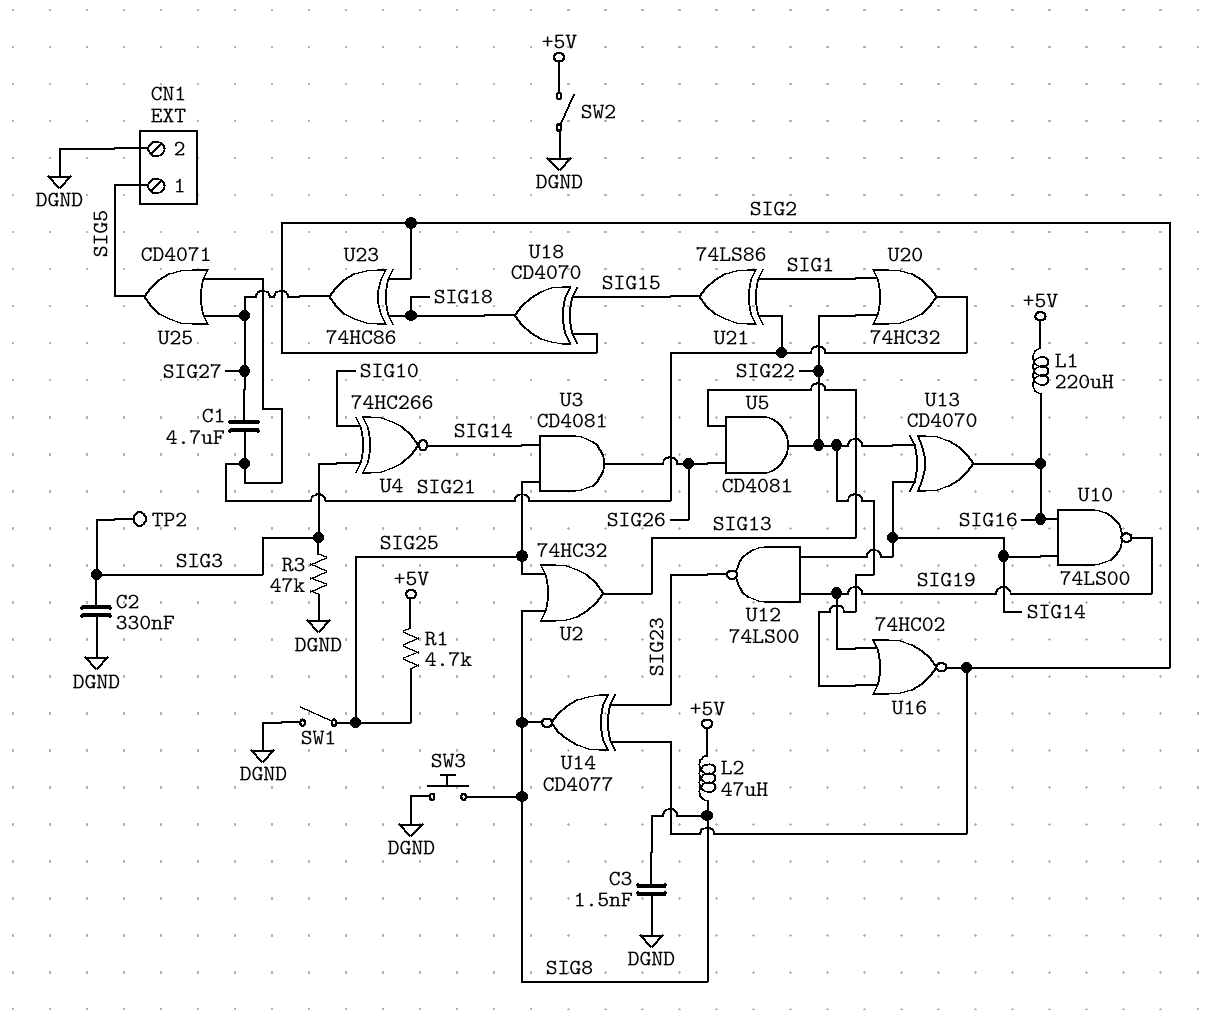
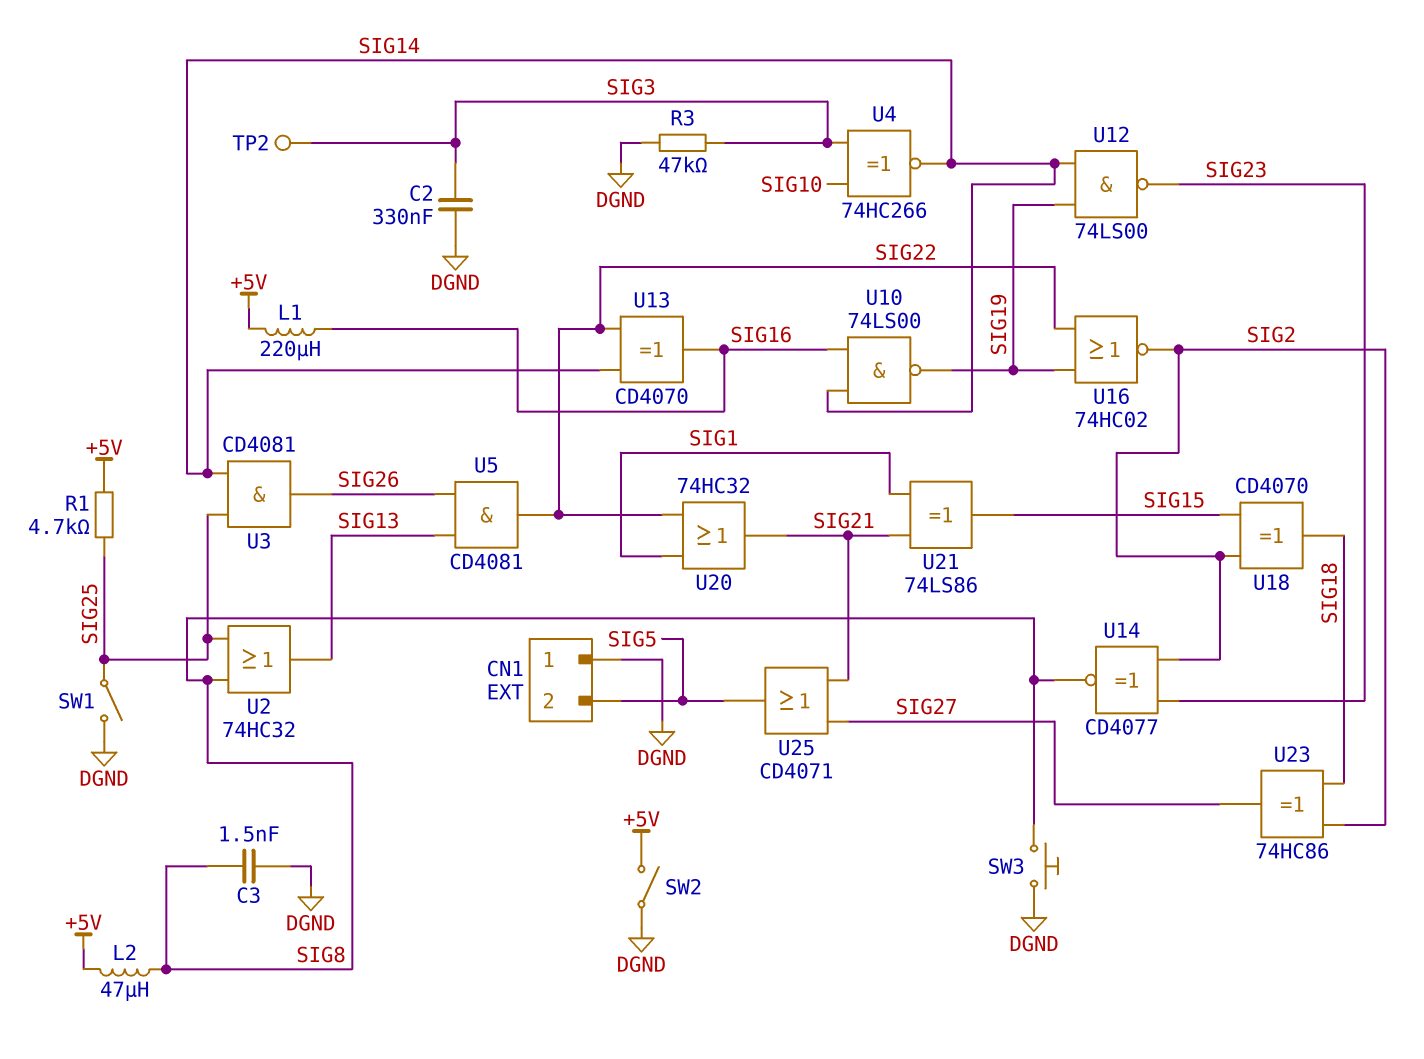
C1: 4.7uF (SIG21, SIG27) -> none
CN1 pin 1: SIG5 -> DGND
CN1 pin 2: DGND -> SIG5

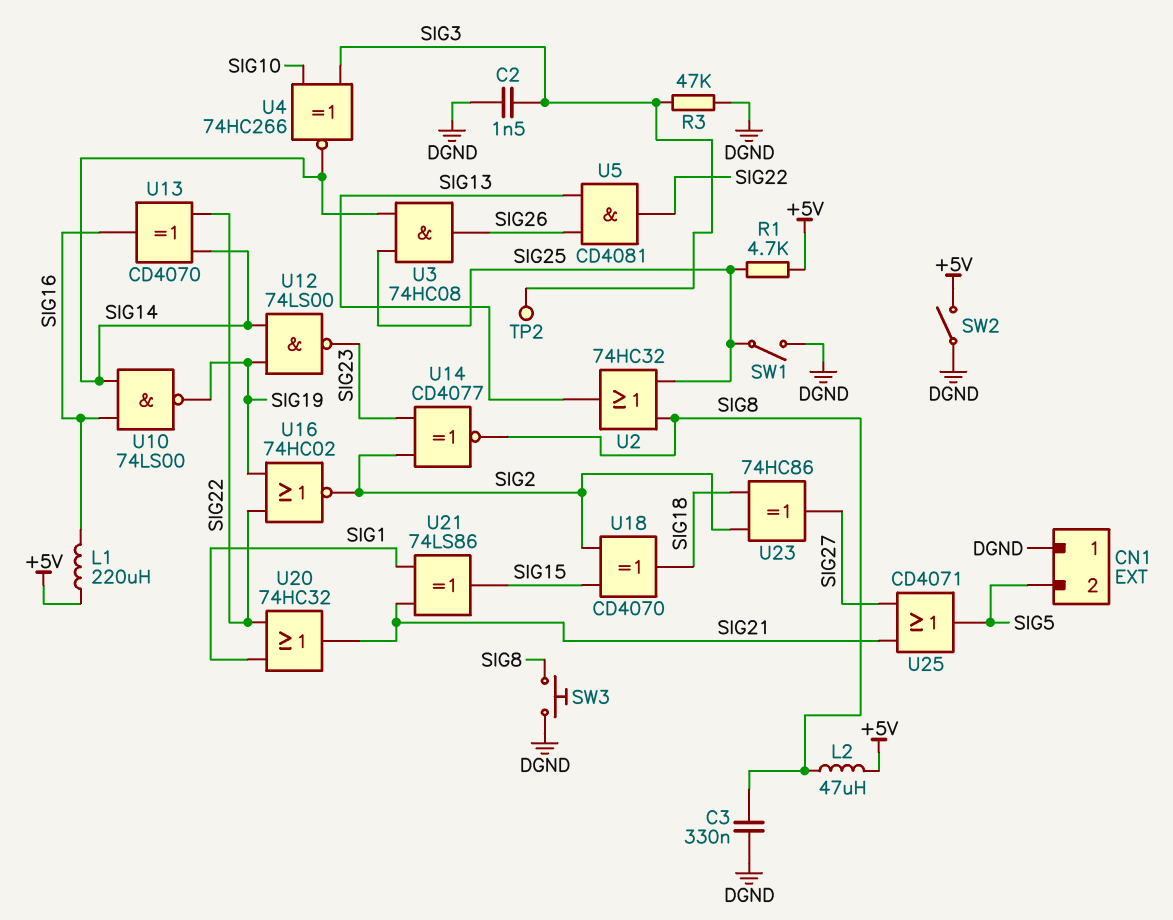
C2: 330nF (DGND, SIG3) -> 1.5nF (DGND, SIG3)
C3: 1.5nF (DGND, SIG8) -> 330nF (DGND, SIG8)
U3: AND CD4081 (in SIG14, in SIG25, out SIG26) -> AND 74HC08 (in SIG14, in SIG25, out SIG26)

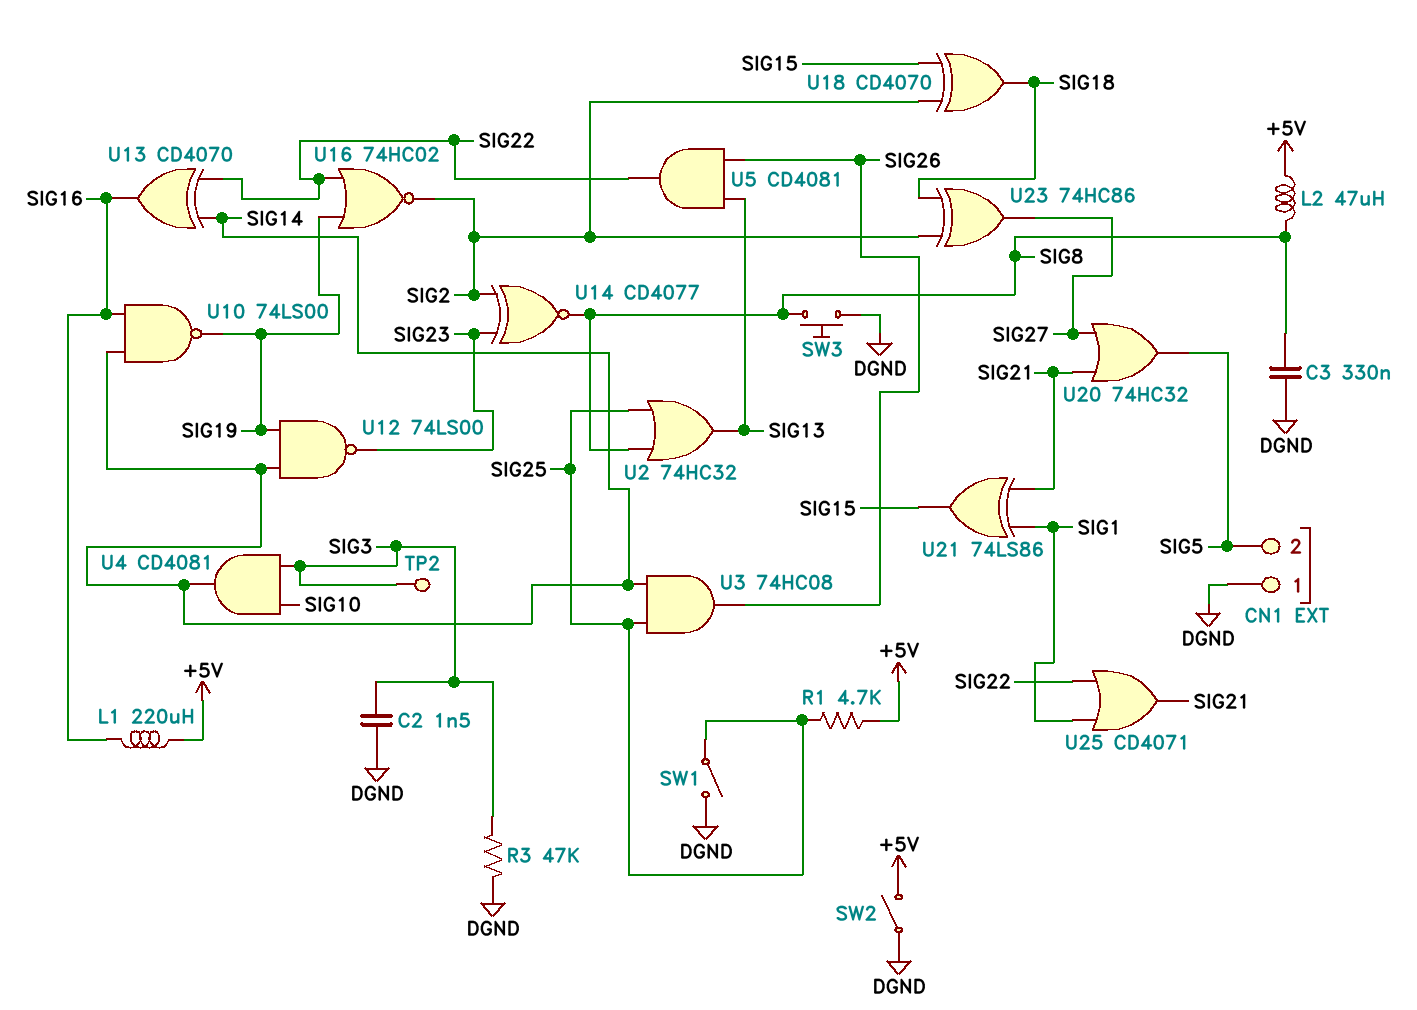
U4: XNOR 74HC266 (in SIG3, in SIG10, out SIG14) -> AND CD4081 (in SIG3, in SIG10, out SIG14)
U20: OR 74HC32 (in SIG1, in SIG22, out SIG21) -> OR 74HC32 (in SIG21, in SIG27, out SIG5)
U25: OR CD4071 (in SIG21, in SIG27, out SIG5) -> OR CD4071 (in SIG1, in SIG22, out SIG21)

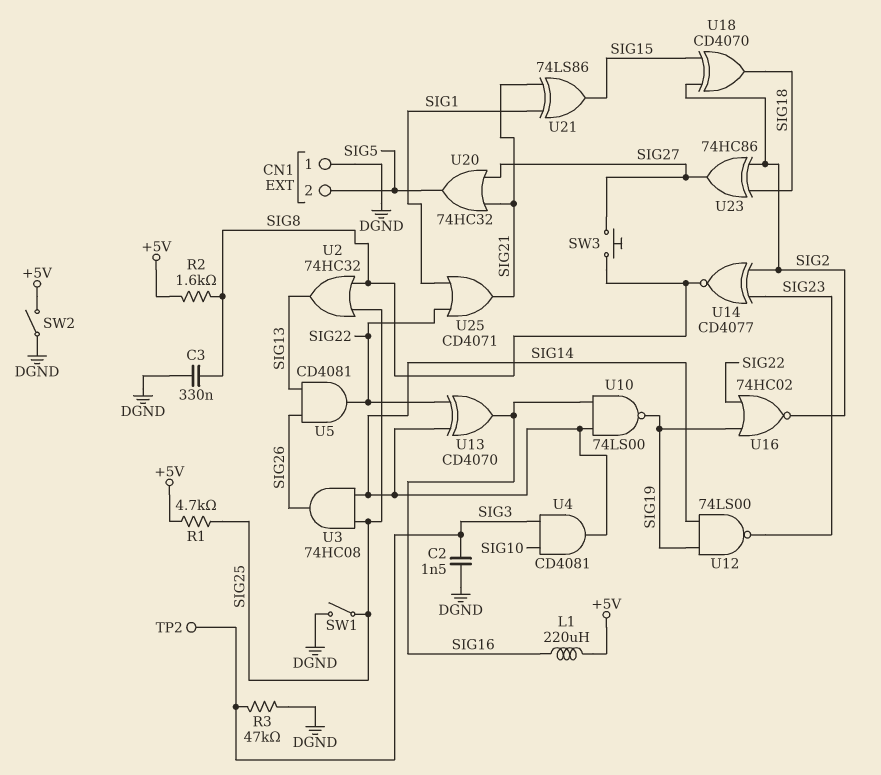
L2: 47uH (+5V, SIG8) -> none
R2: none -> 1.6k (+5V, SIG8)
SW3: button (DGND, SIG8) -> button (SIG8, SIG27)

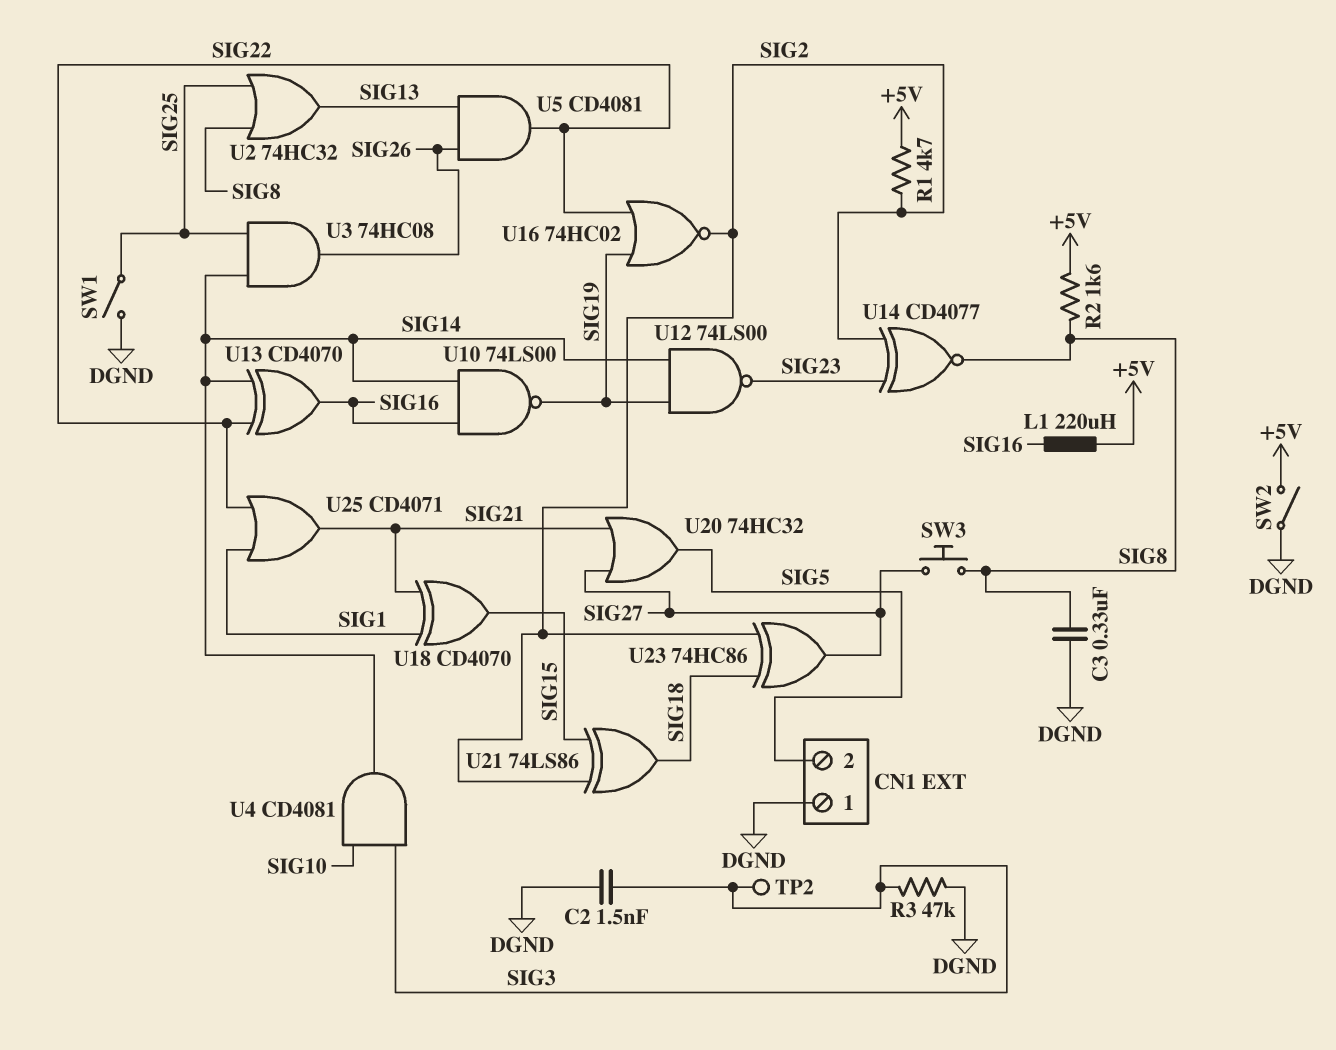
R1: 4.7k (+5V, SIG25) -> 4.7k (+5V, SIG2)
U18: XOR CD4070 (in SIG2, in SIG15, out SIG18) -> XOR CD4070 (in SIG1, in SIG21, out SIG15)
U21: XOR 74LS86 (in SIG1, in SIG21, out SIG15) -> XOR 74LS86 (in SIG2, in SIG15, out SIG18)

